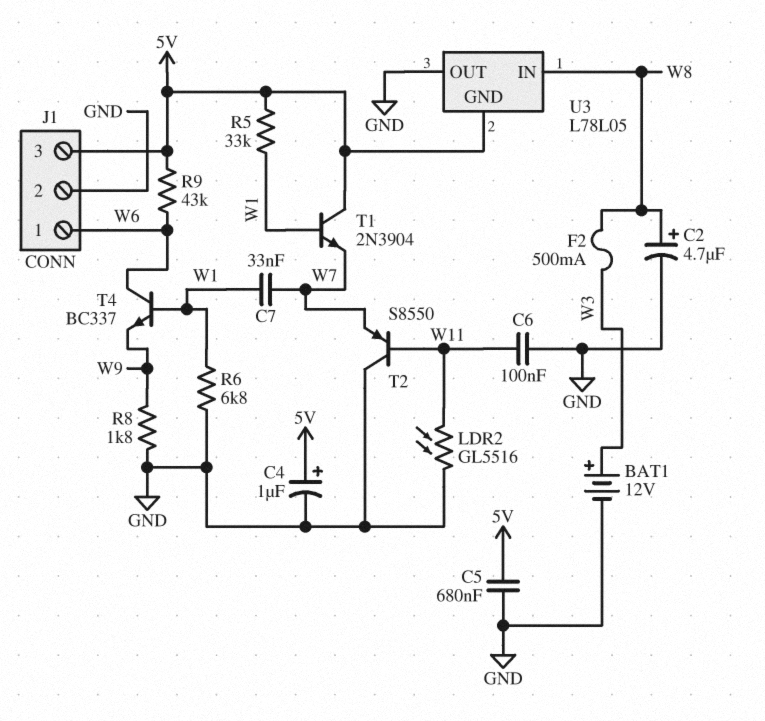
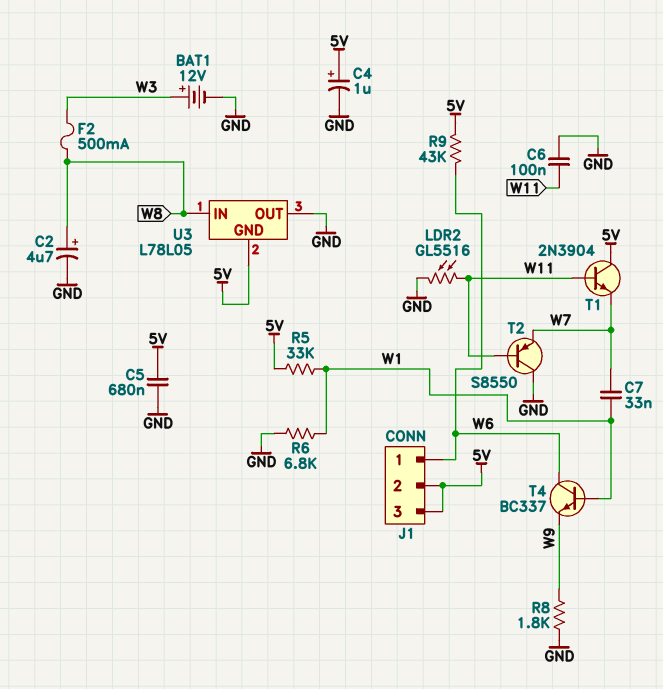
J1 pin 2: GND -> 5V
T1: NPN 2N3904 (B W1, C 5V, E W7) -> NPN 2N3904 (B W11, C 5V, E W7)

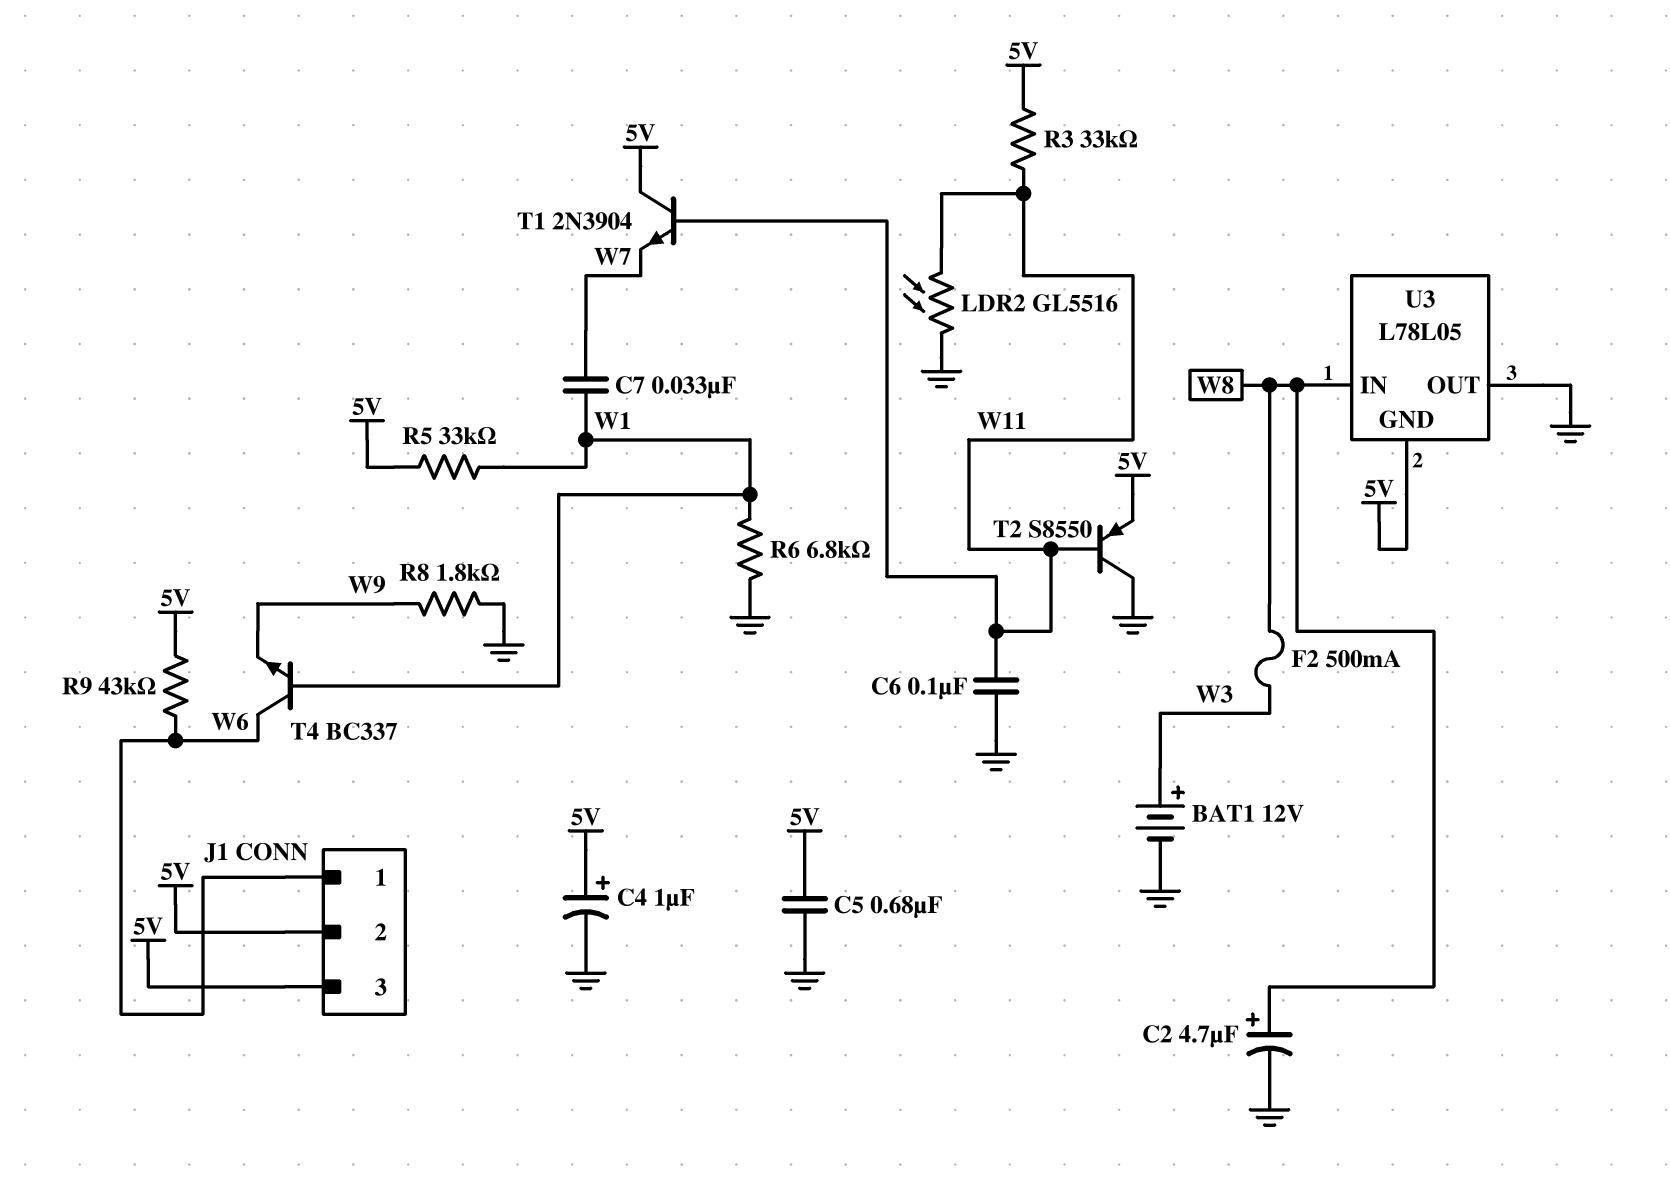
R3: none -> 33k (5V, W11)
T2: PNP S8550 (B W11, C GND, E W7) -> PNP S8550 (B W11, C GND, E 5V)

